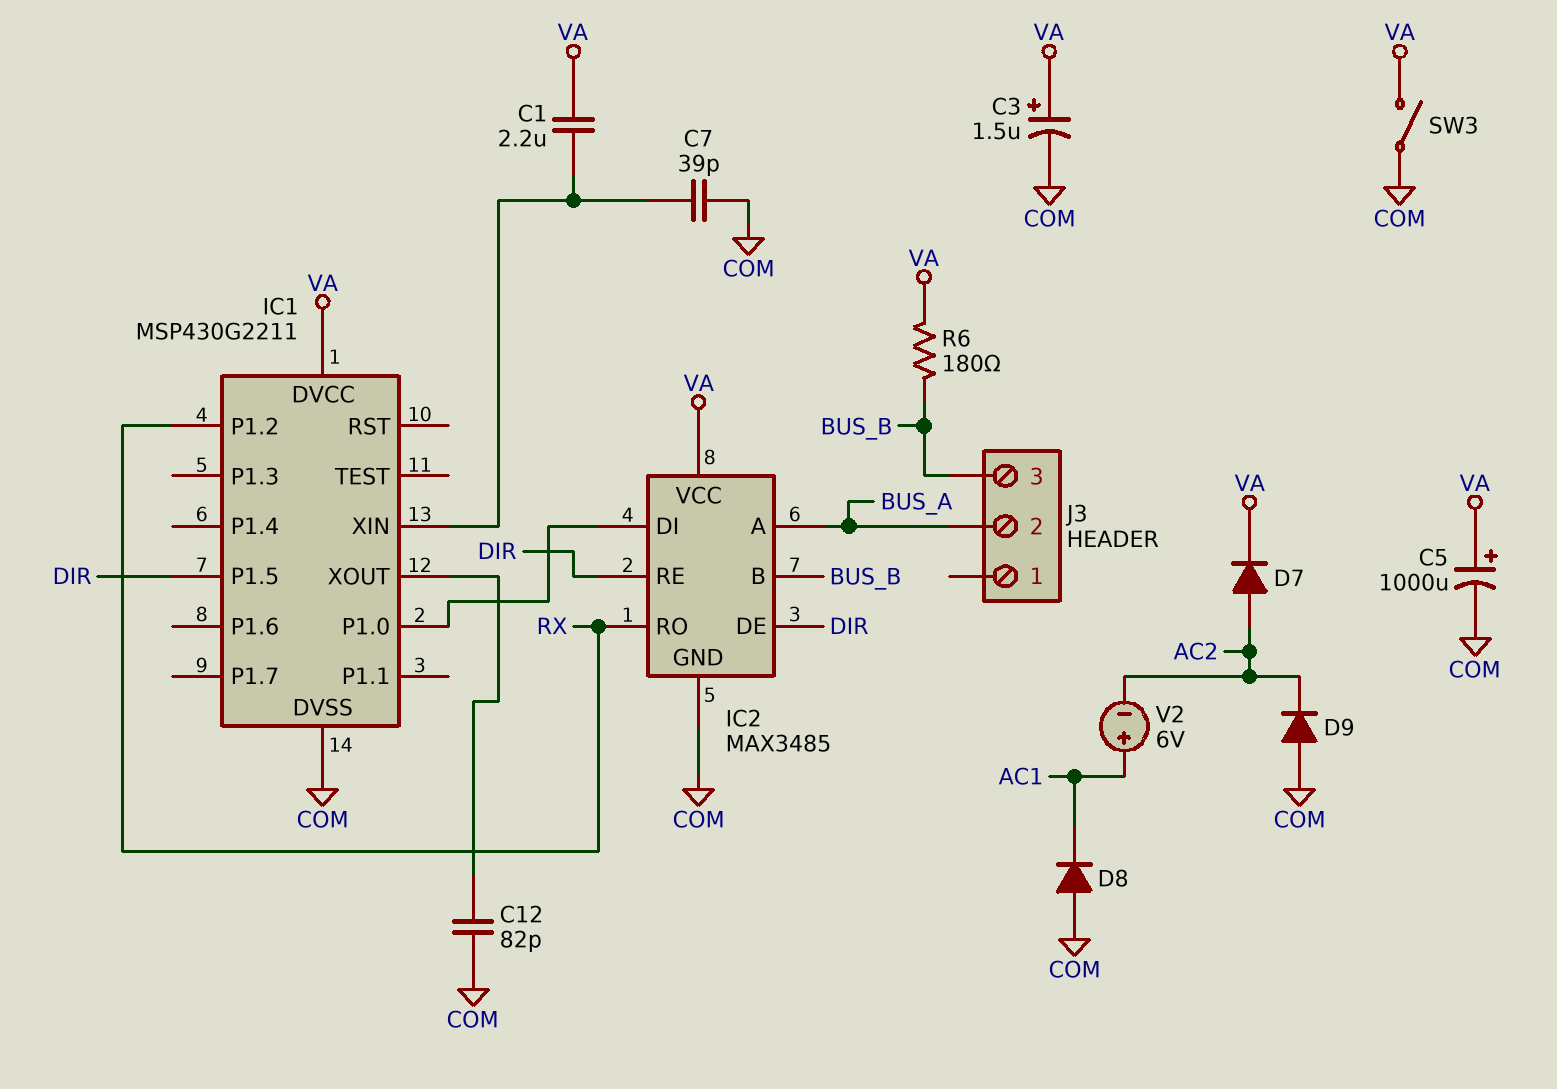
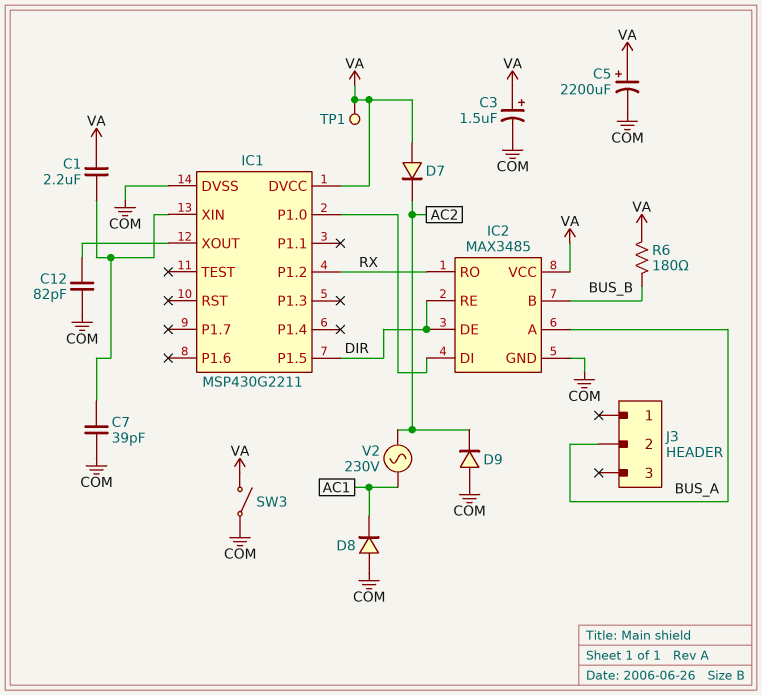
C5: 1000uF (plus VA, minus COM) -> 2200uF (plus VA, minus COM)
D7: diode (A AC2, K VA) -> diode (A VA, K AC2)
J3 pin 3: BUS_B -> none
TP1: none -> test point (VA)
V2: 6V (plus AC1, minus AC2) -> AC 230V (AC1, AC2)

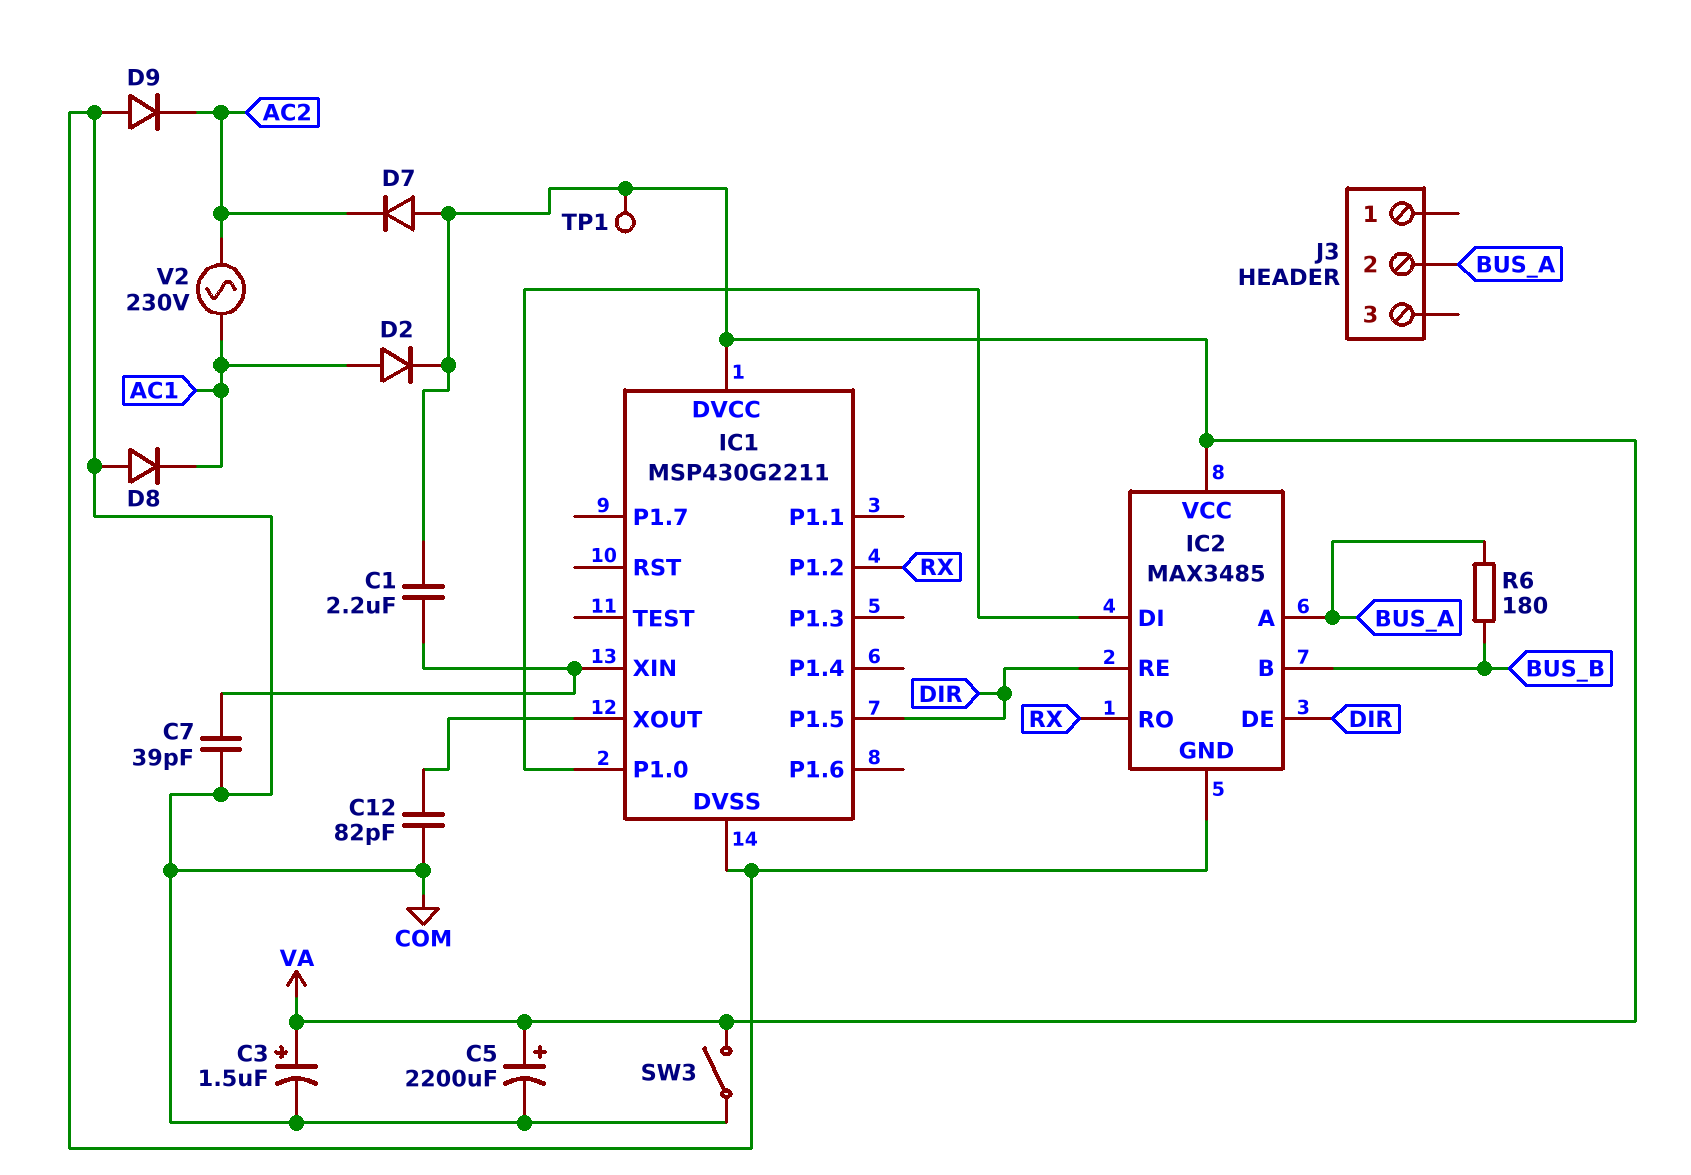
D2: none -> diode (A AC1, K VA)
R6: 180 (BUS_B, VA) -> 180 (BUS_A, BUS_B)

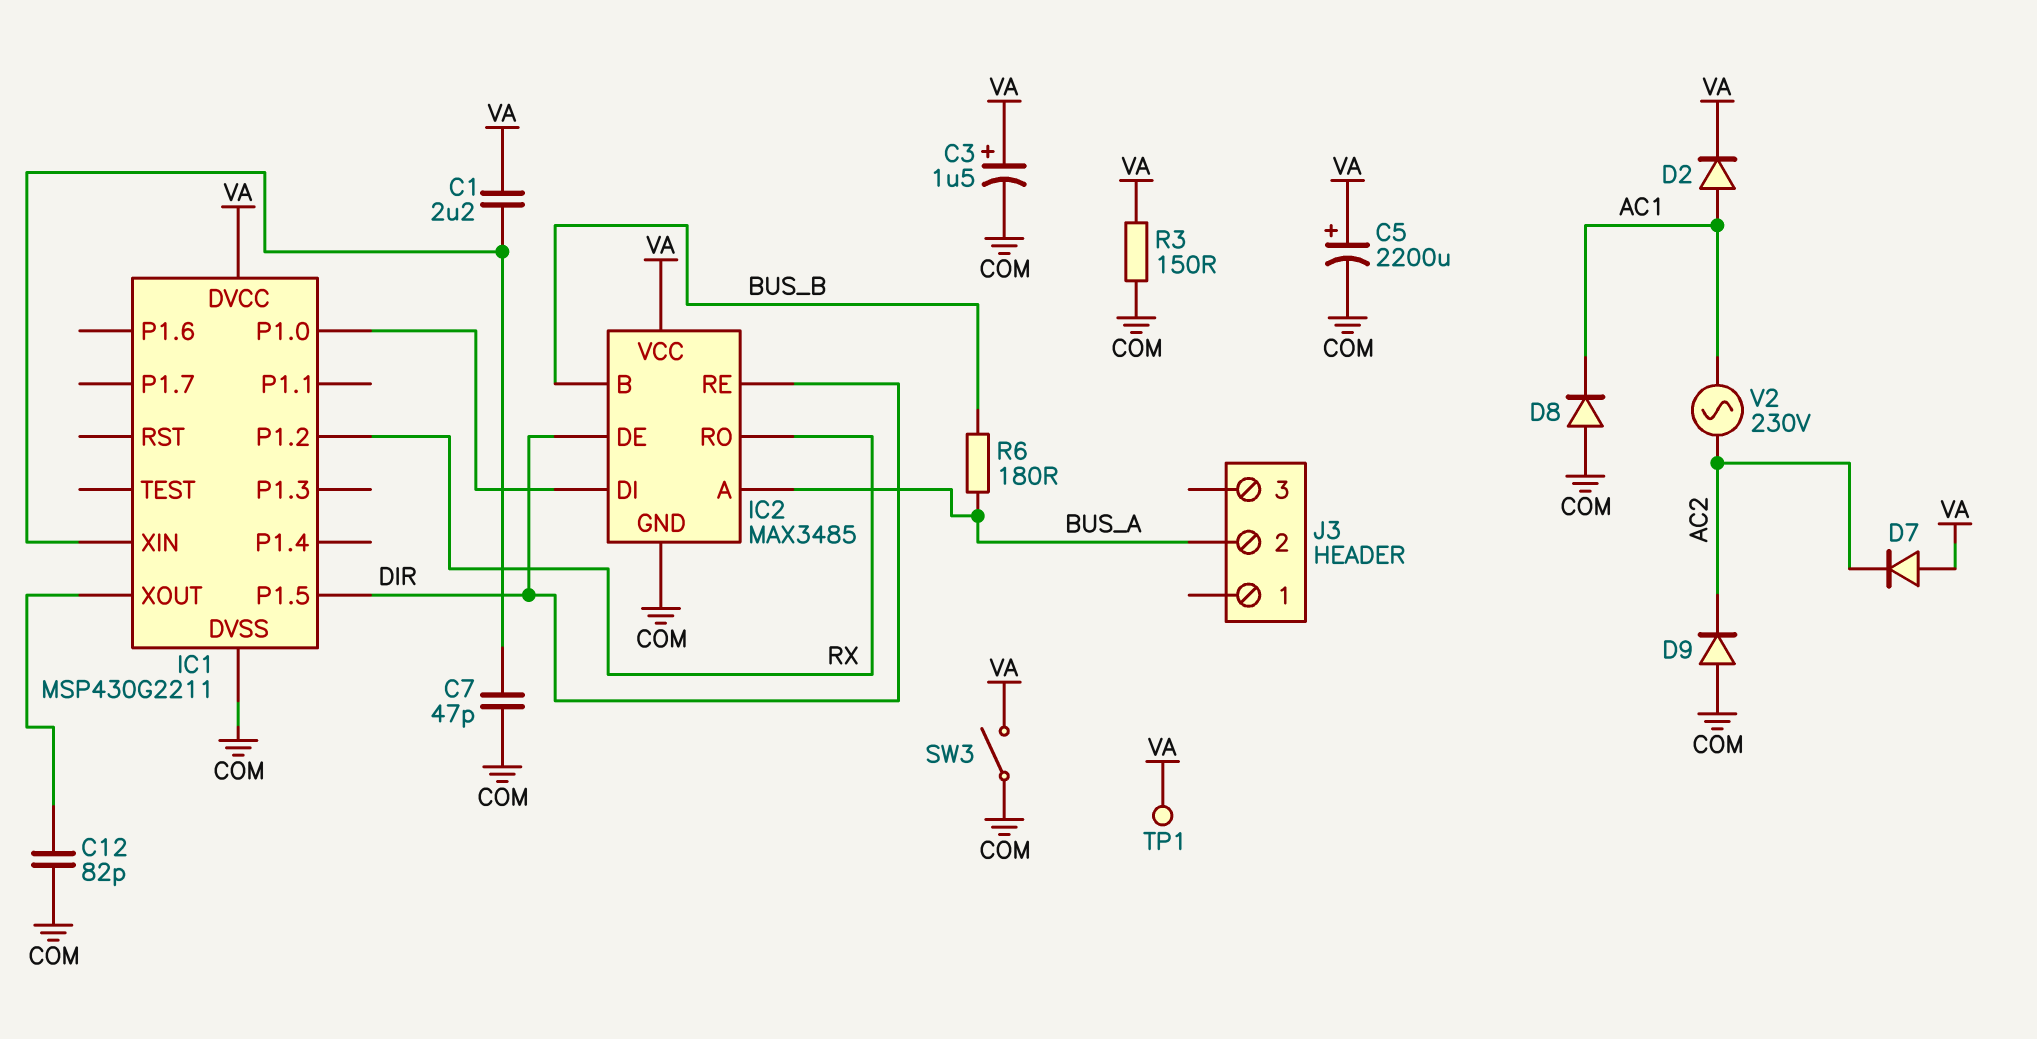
C7: 39pF (COM, IC1/XIN) -> 47pF (COM, IC1/XIN)
R3: none -> 150 (COM, VA)

